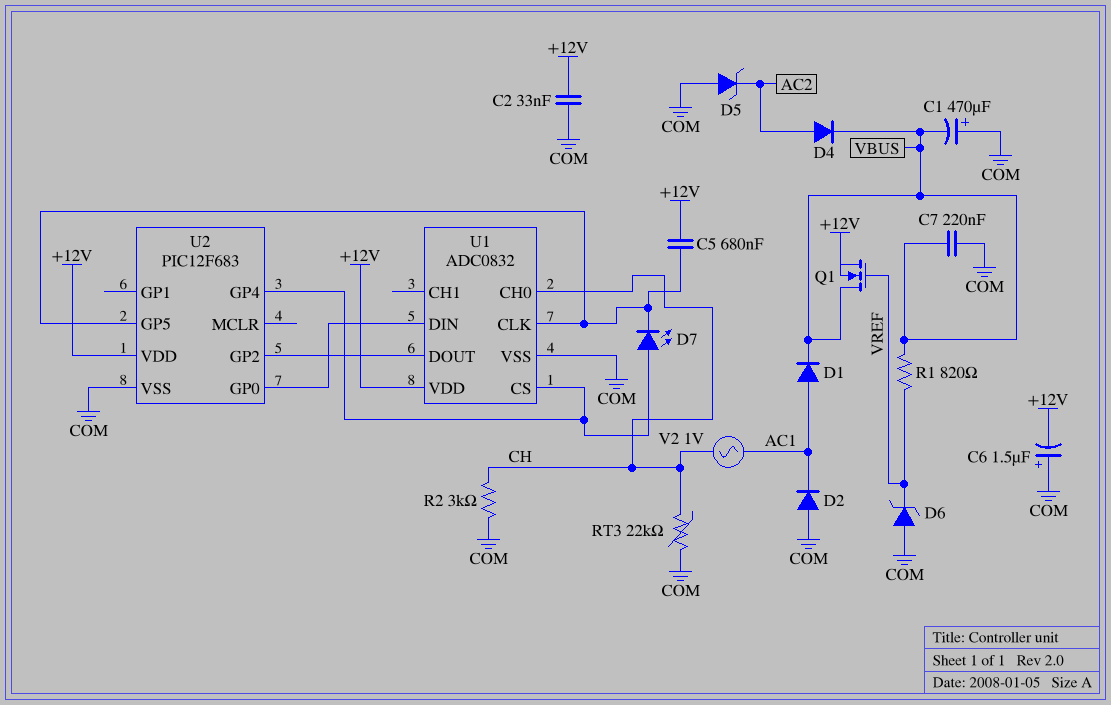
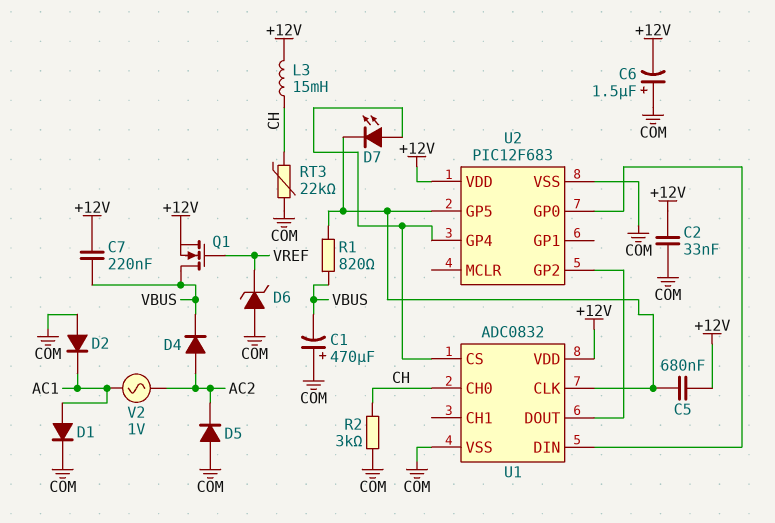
C7: 220nF (COM, VBUS) -> 220nF (+12V, VBUS)
D1: diode (A AC1, K VBUS) -> diode (A AC1, K COM)
D5: zener (A COM, K AC2) -> diode (A COM, K AC2)
L3: none -> 15mH (+12V, CH)
R1: 820 (VBUS, VREF) -> 820 (U1/CLK, VBUS)
V2: AC 1V (AC1, CH) -> AC 1V (AC1, AC2)

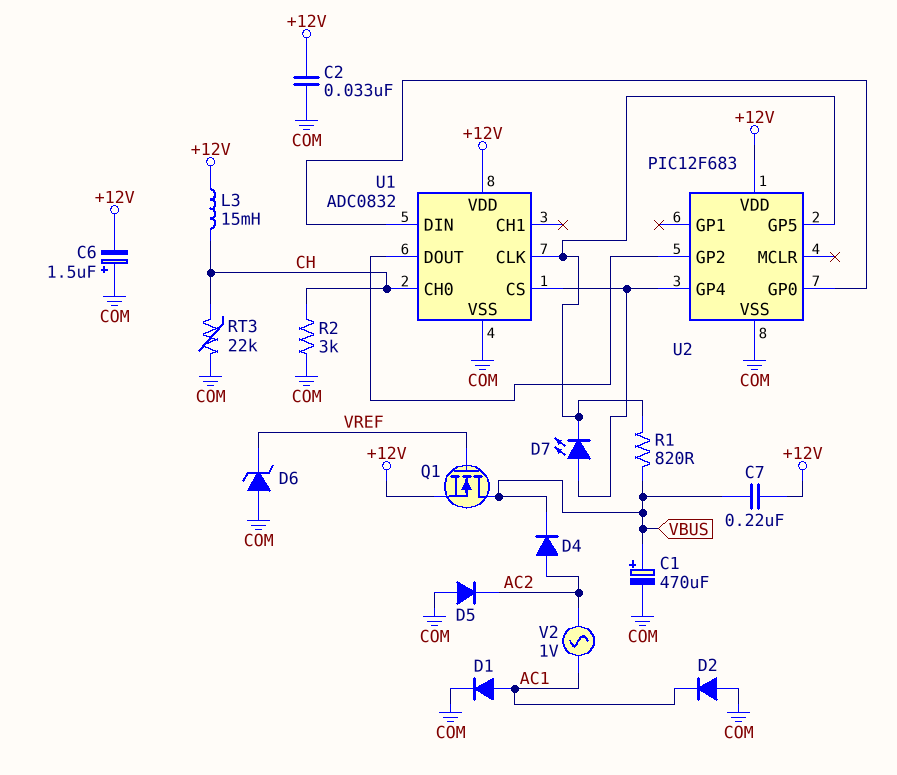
C1: 470uF (plus COM, minus VBUS) -> 470uF (plus VBUS, minus COM)
C5: 680nF (+12V, U1/CLK) -> none

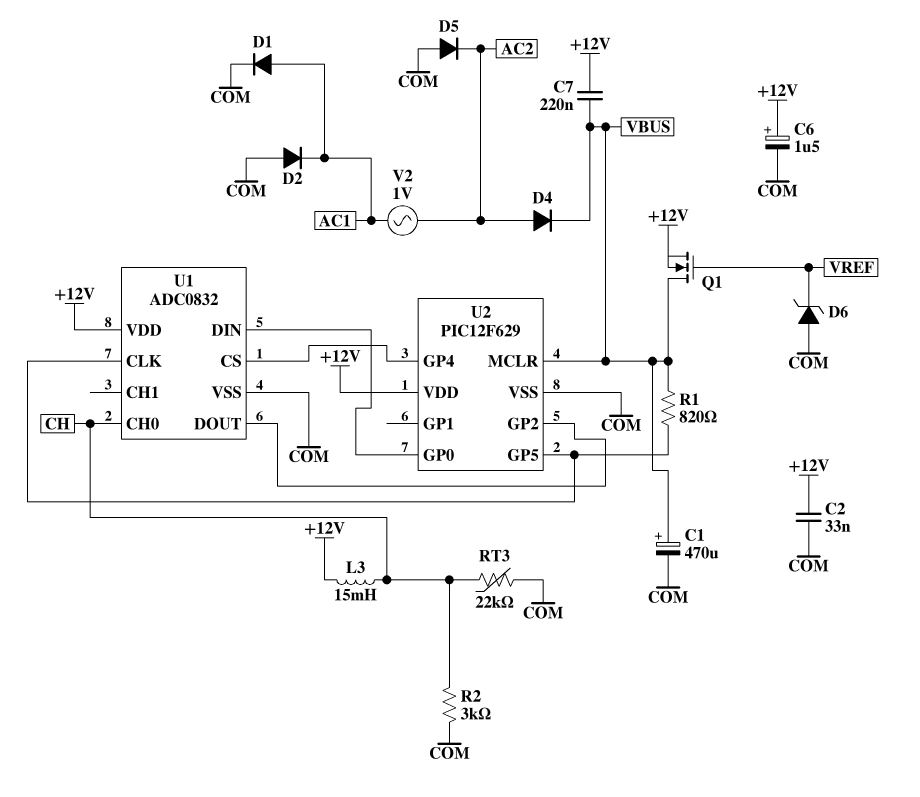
C6: 1.5uF (plus COM, minus +12V) -> 1.5uF (plus +12V, minus COM)
D7: LED (A U1/CS, K U1/CLK) -> none
U2: PIC12F683 -> PIC12F629
U2 pin MCLR: none -> VBUS

